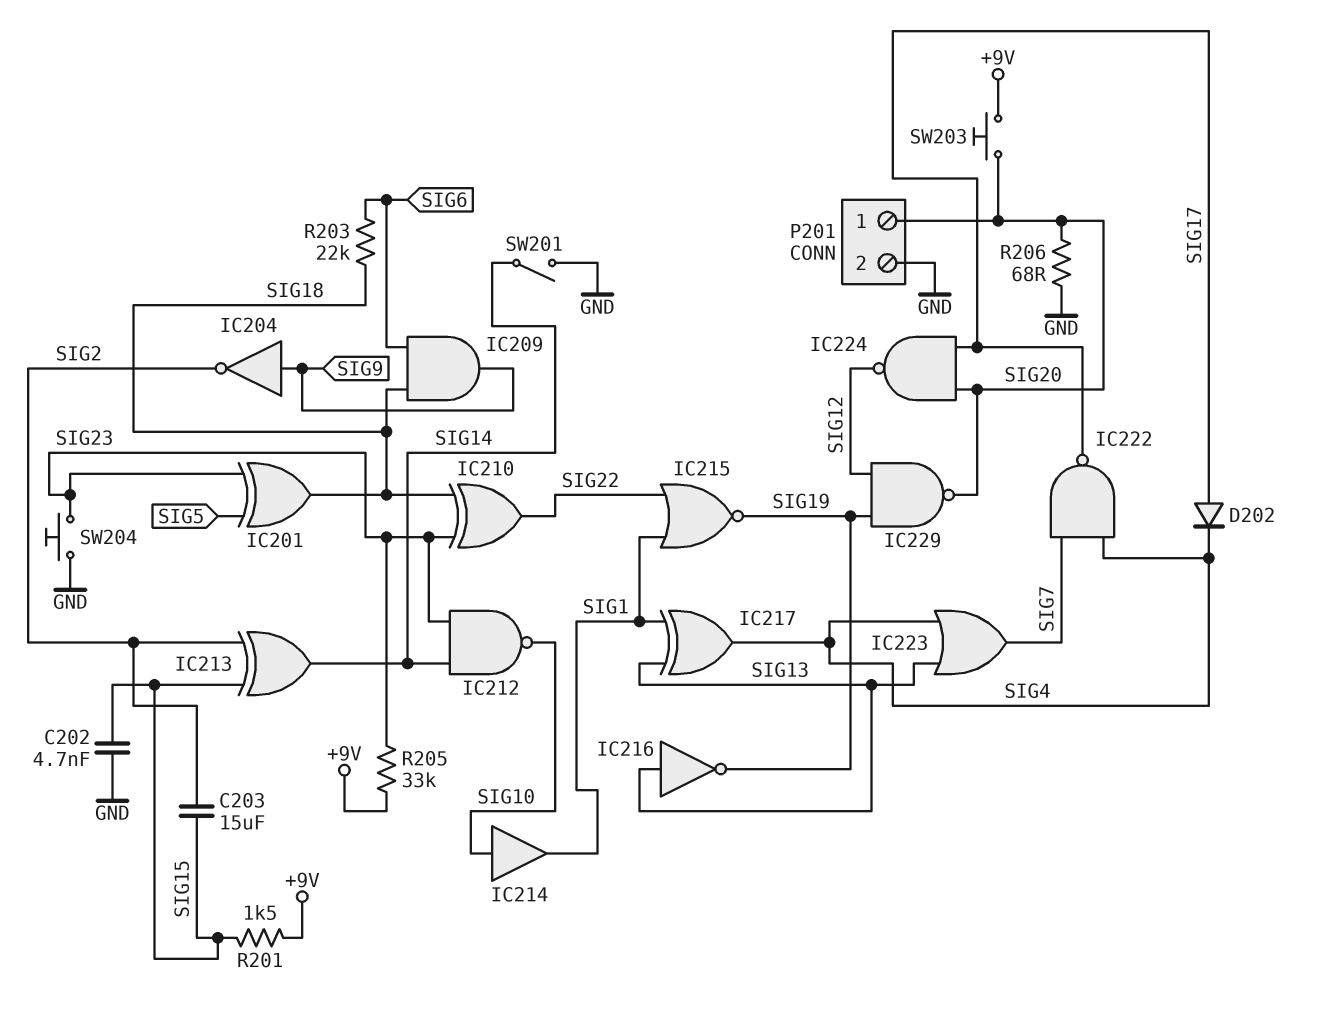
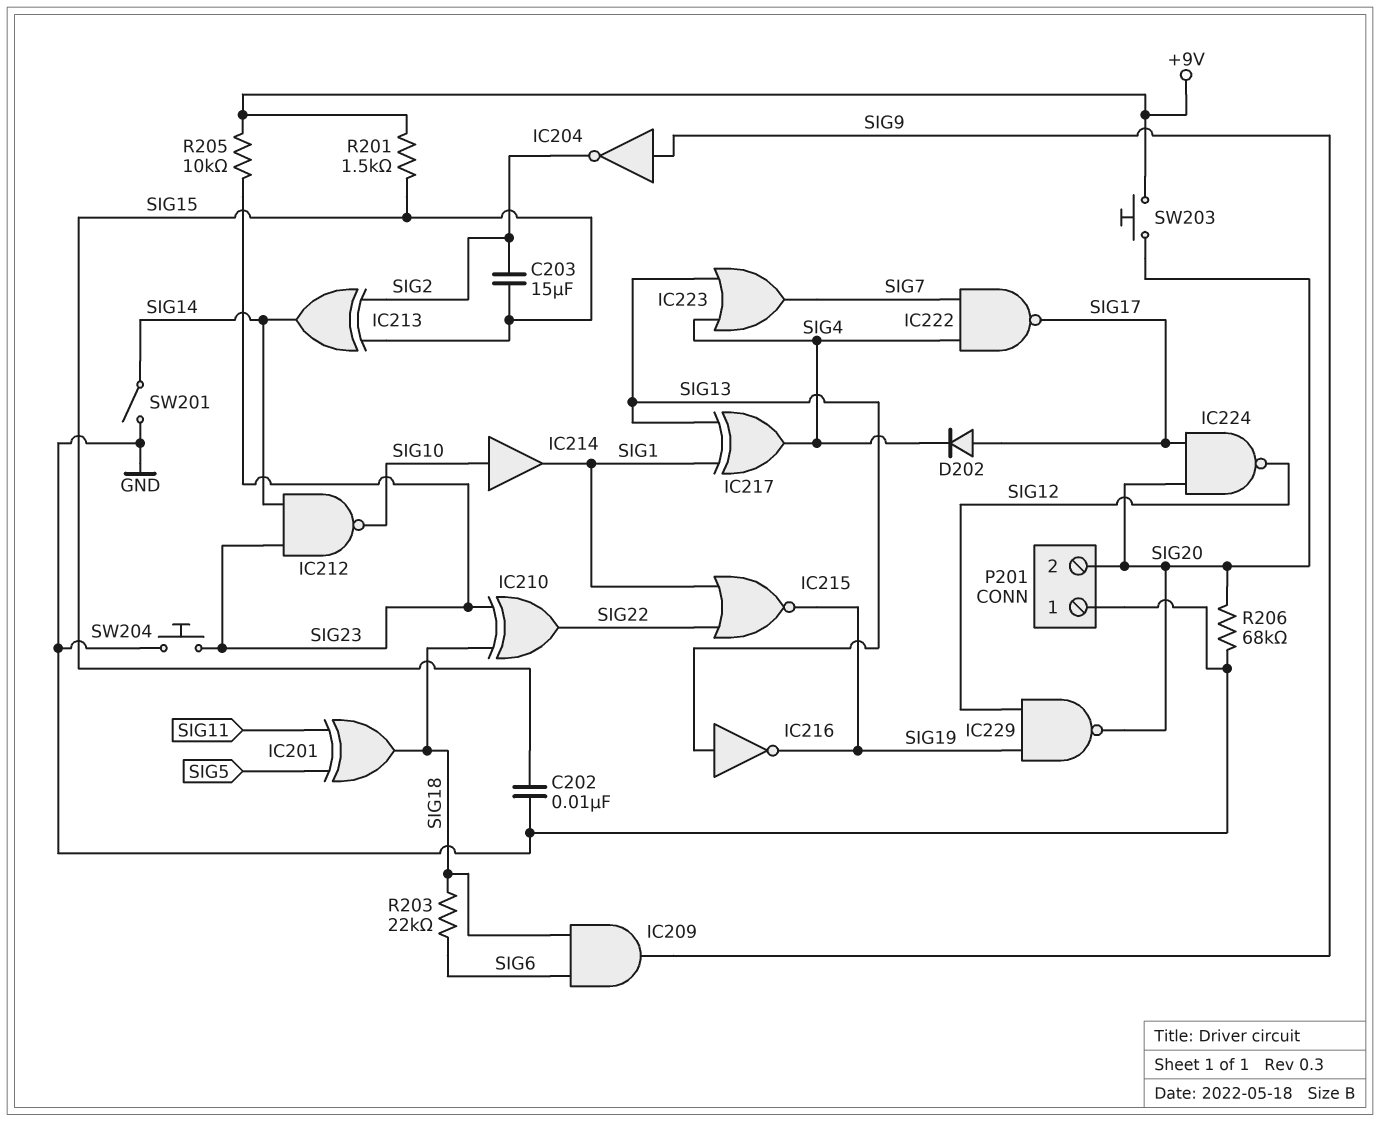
C202: 4.7nF (GND, SIG15) -> 10nF (GND, SIG15)
IC201: XOR (in SIG5, in SIG23, out SIG18) -> XOR (in SIG5, in SIG11, out SIG18)
P201 pin 1: SIG20 -> GND
P201 pin 2: GND -> SIG20
R205: 33k (+9V, SIG23) -> 10k (+9V, SIG23)
R206: 68 (GND, SIG20) -> 68k (GND, SIG20)

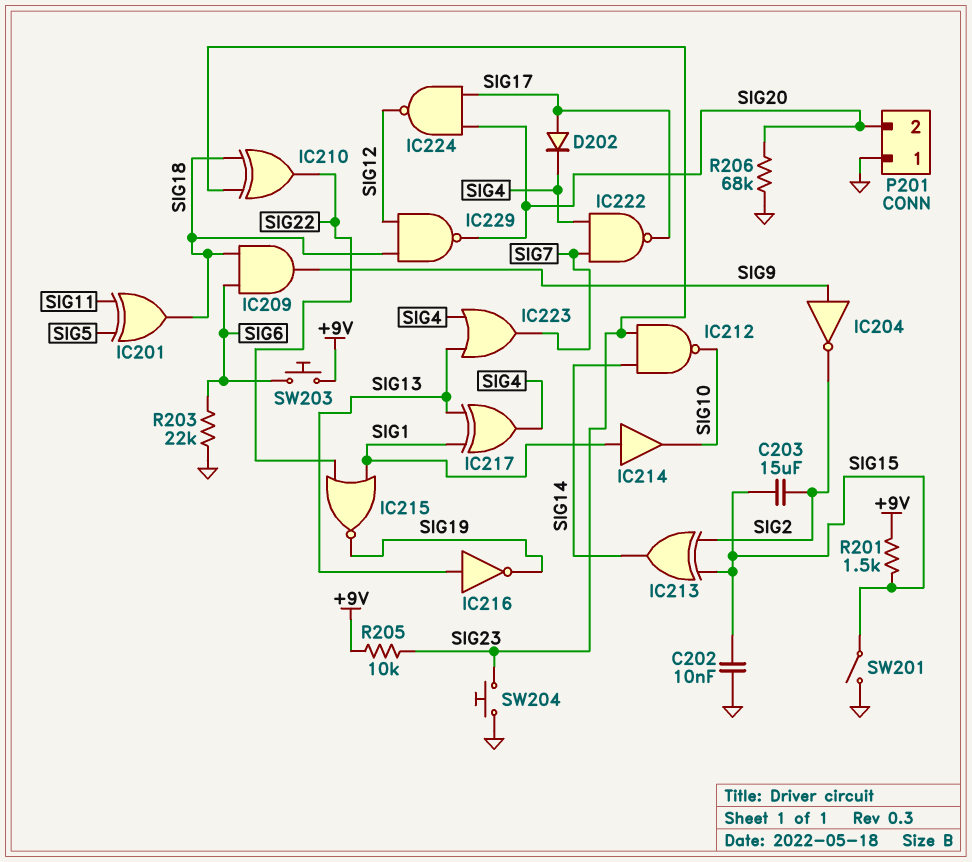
IC214: buffer (in SIG10, out SIG1) -> buffer (in SIG1, out SIG10)
IC229: NAND (in SIG12, in SIG19, out SIG20) -> NAND (in SIG12, in SIG18, out SIG20)
R203: 22k (SIG6, SIG18) -> 22k (GND, SIG6)
SW201: switch (GND, SIG14) -> switch (GND, SIG15)
SW203: button (+9V, SIG20) -> button (+9V, SIG6)

